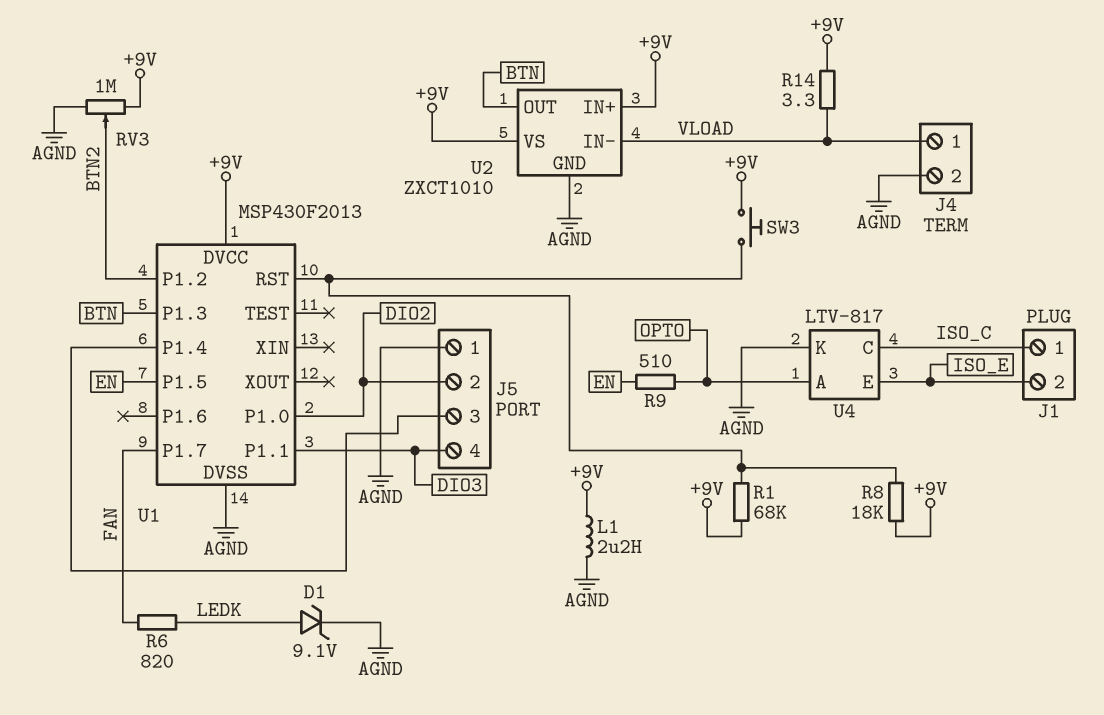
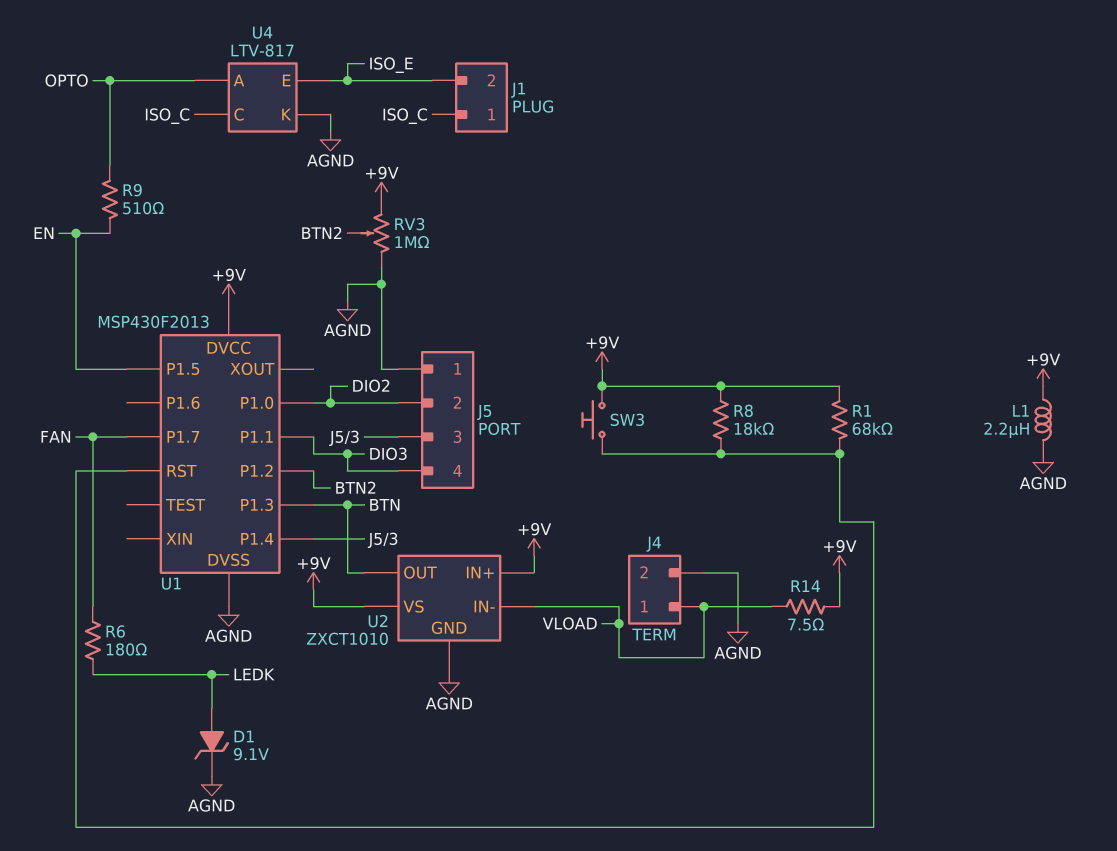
R6: 820 (FAN, LEDK) -> 180 (FAN, LEDK)
R14: 3.3 (+9V, VLOAD) -> 7.5 (+9V, VLOAD)

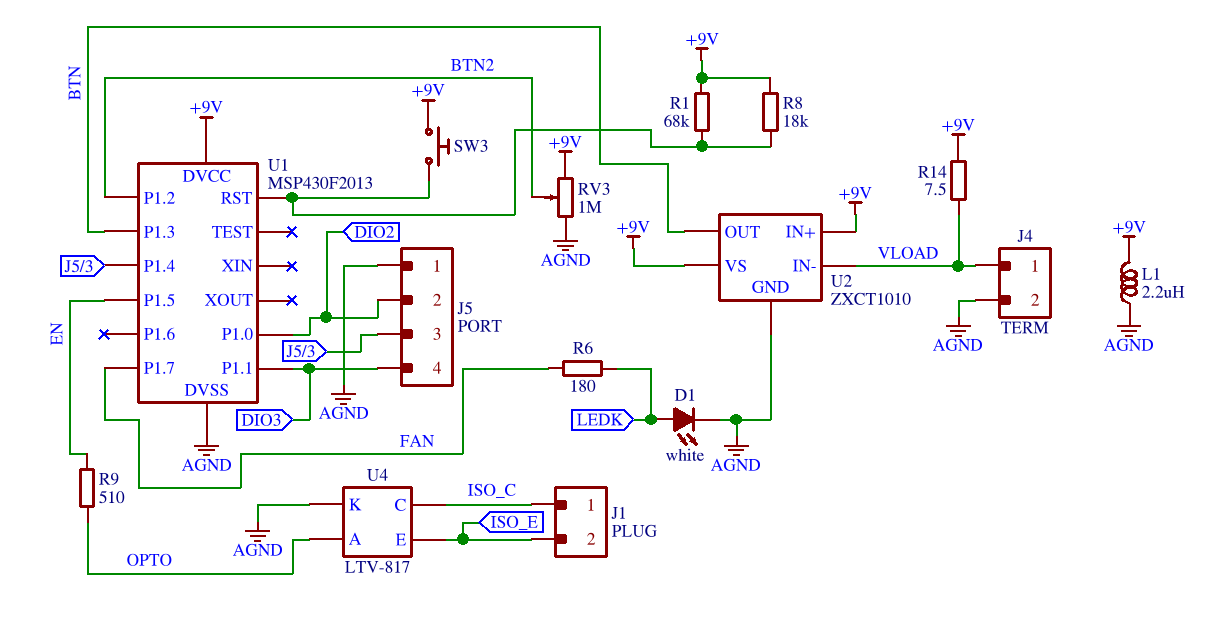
D1: zener 9.1V (A LEDK, K AGND) -> LED white (A LEDK, K AGND)

